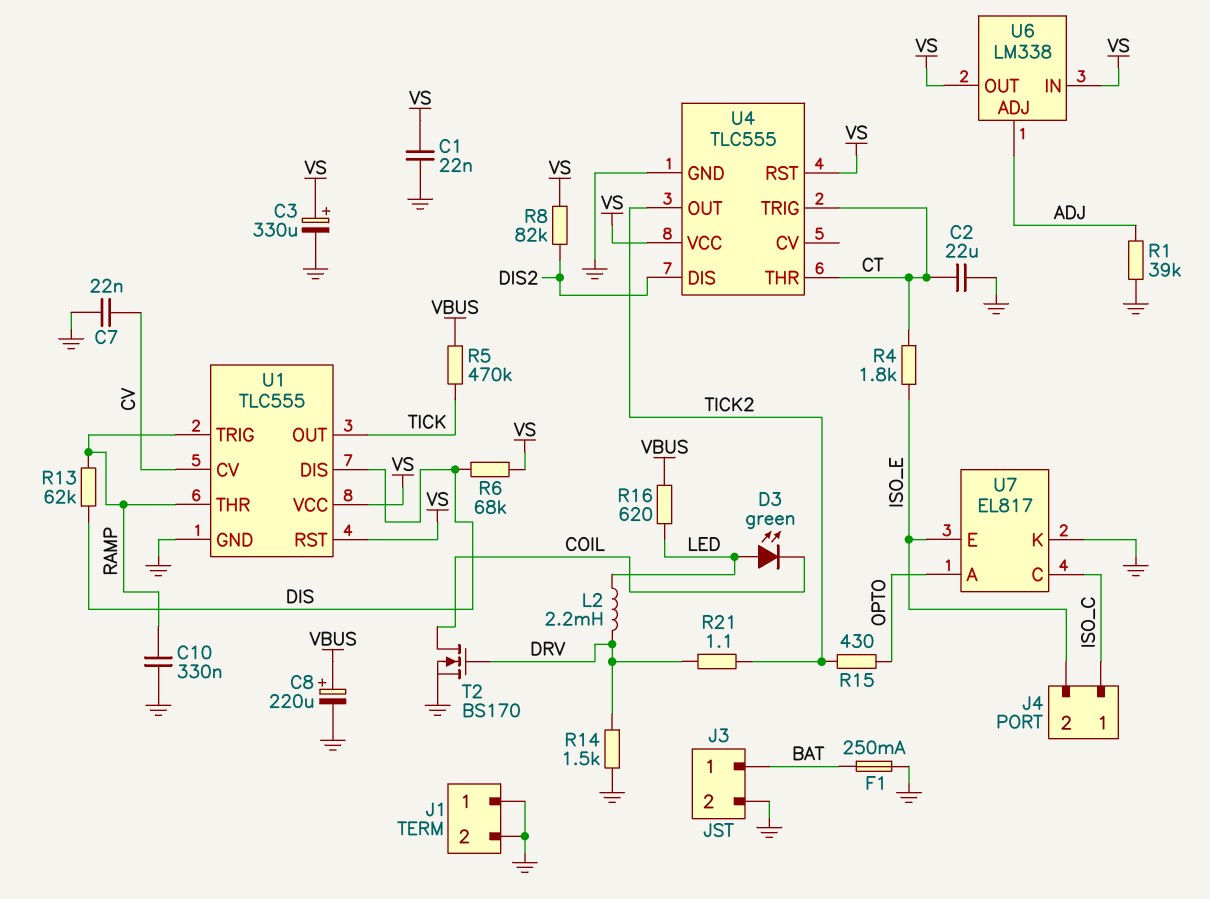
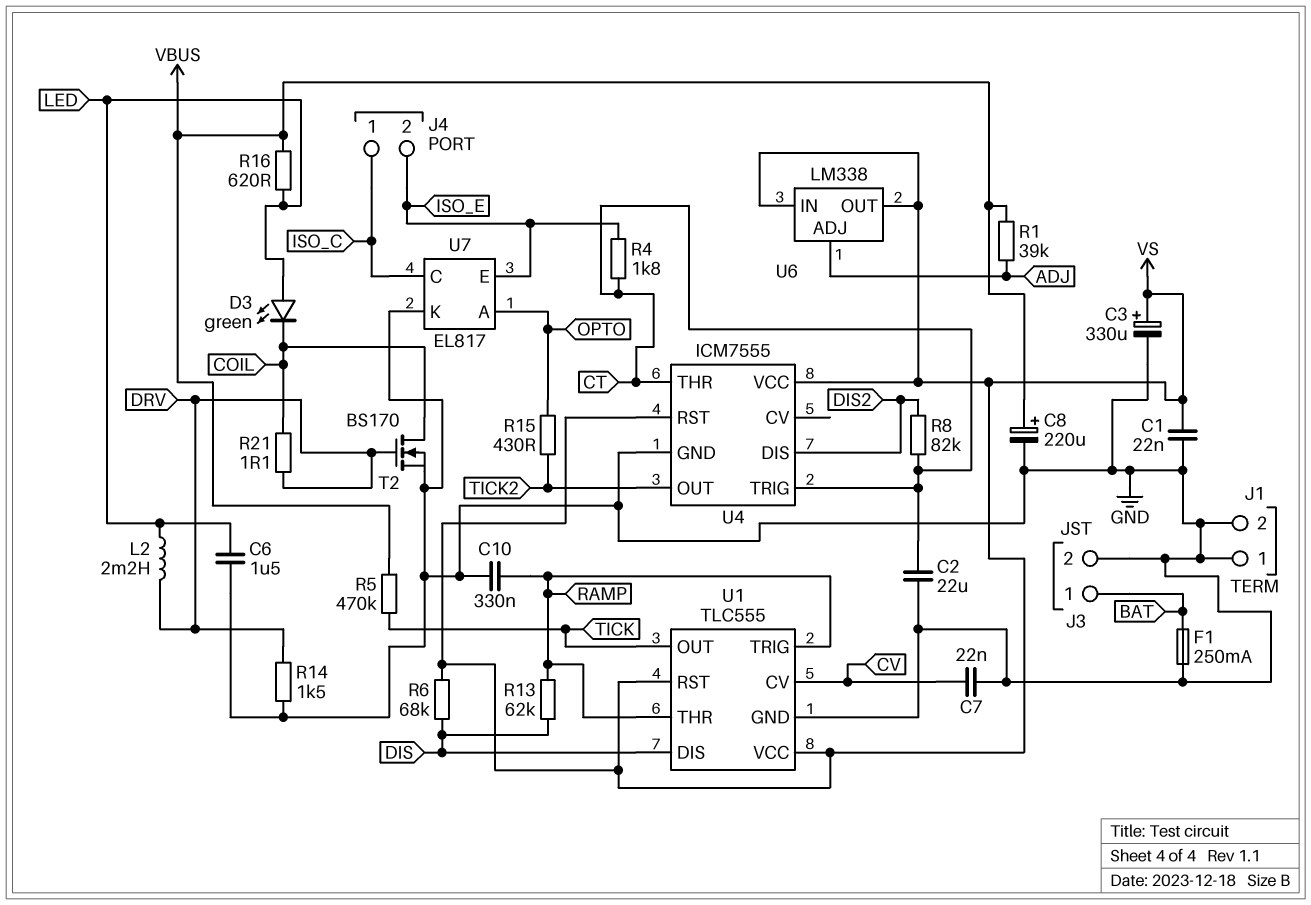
C6: none -> 1.5uF (GND, LED)
R1: 39k (ADJ, GND) -> 39k (ADJ, VBUS)
R8: 82k (DIS2, VS) -> 82k (CT, DIS2)
R21: 1.1 (DRV, TICK2) -> 1.1 (COIL, DRV)
U4: TLC555 -> ICM7555

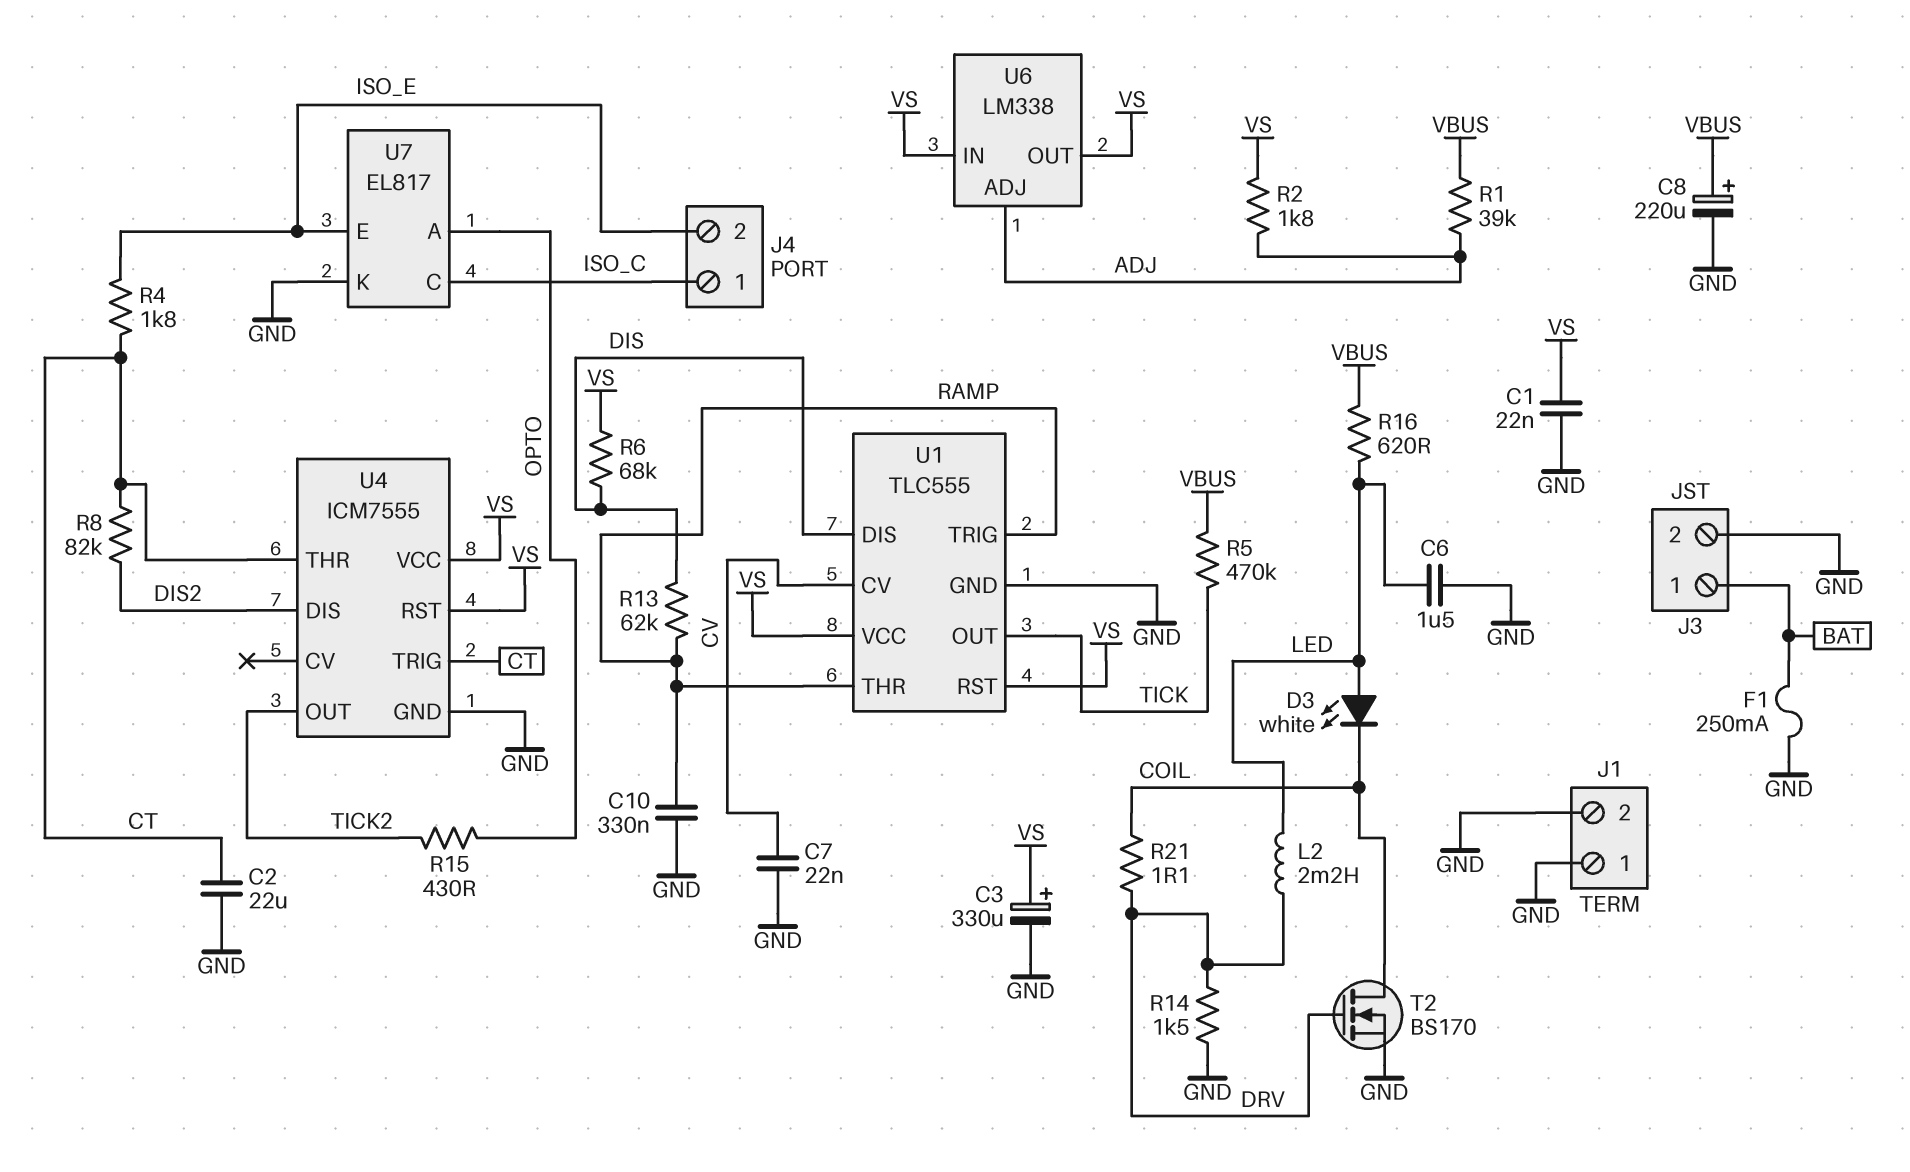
D3: LED green (A LED, K COIL) -> LED white (A LED, K COIL)
R2: none -> 1.8k (ADJ, VS)

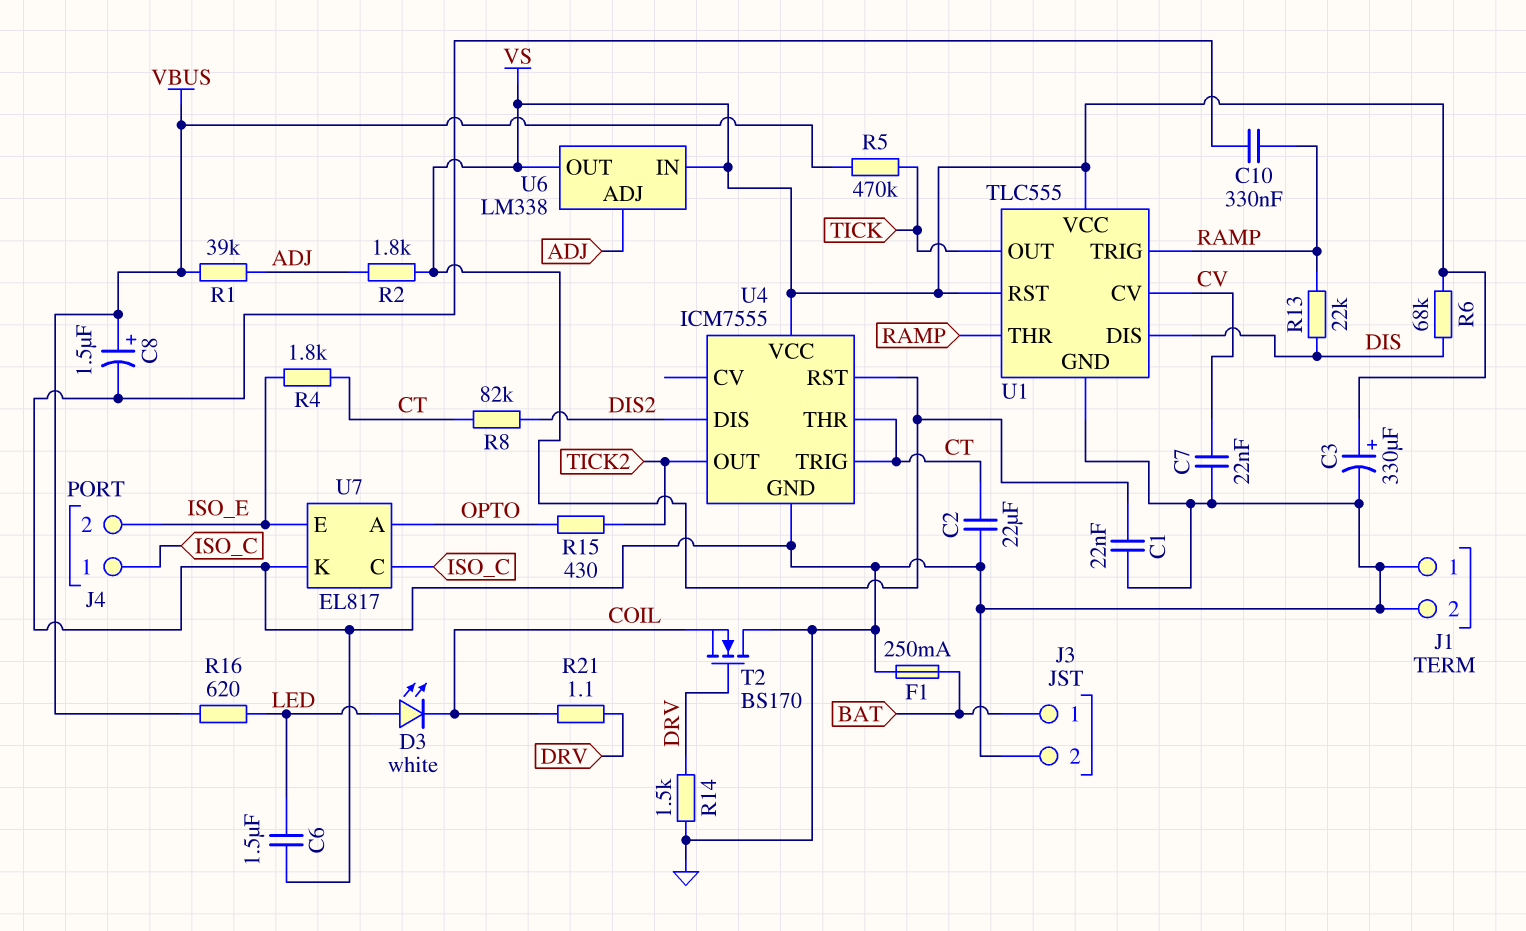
C8: 220uF (plus VBUS, minus GND) -> 1.5uF (plus VBUS, minus GND)
L2: 2.2mH (DRV, LED) -> none
R13: 62k (DIS, RAMP) -> 22k (DIS, RAMP)
T2: NMOS BS170 (G DRV, D COIL, S GND) -> NMOS BS170 (G DRV, D GND, S COIL)

